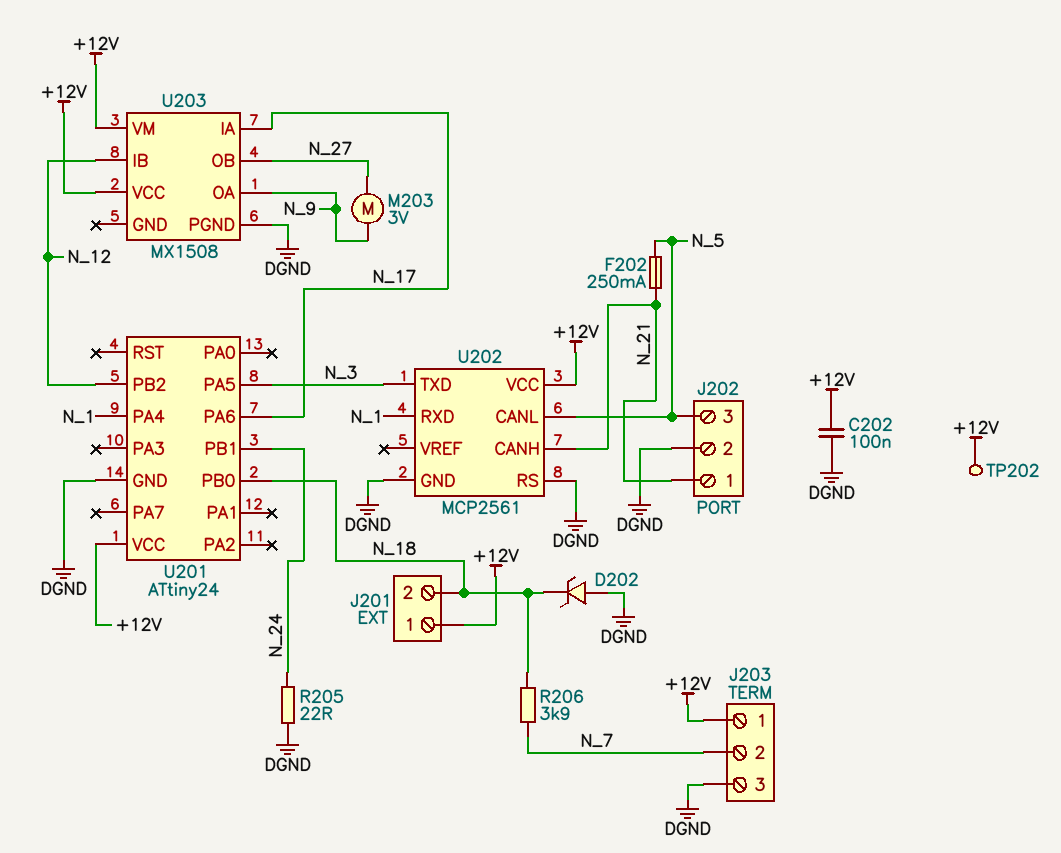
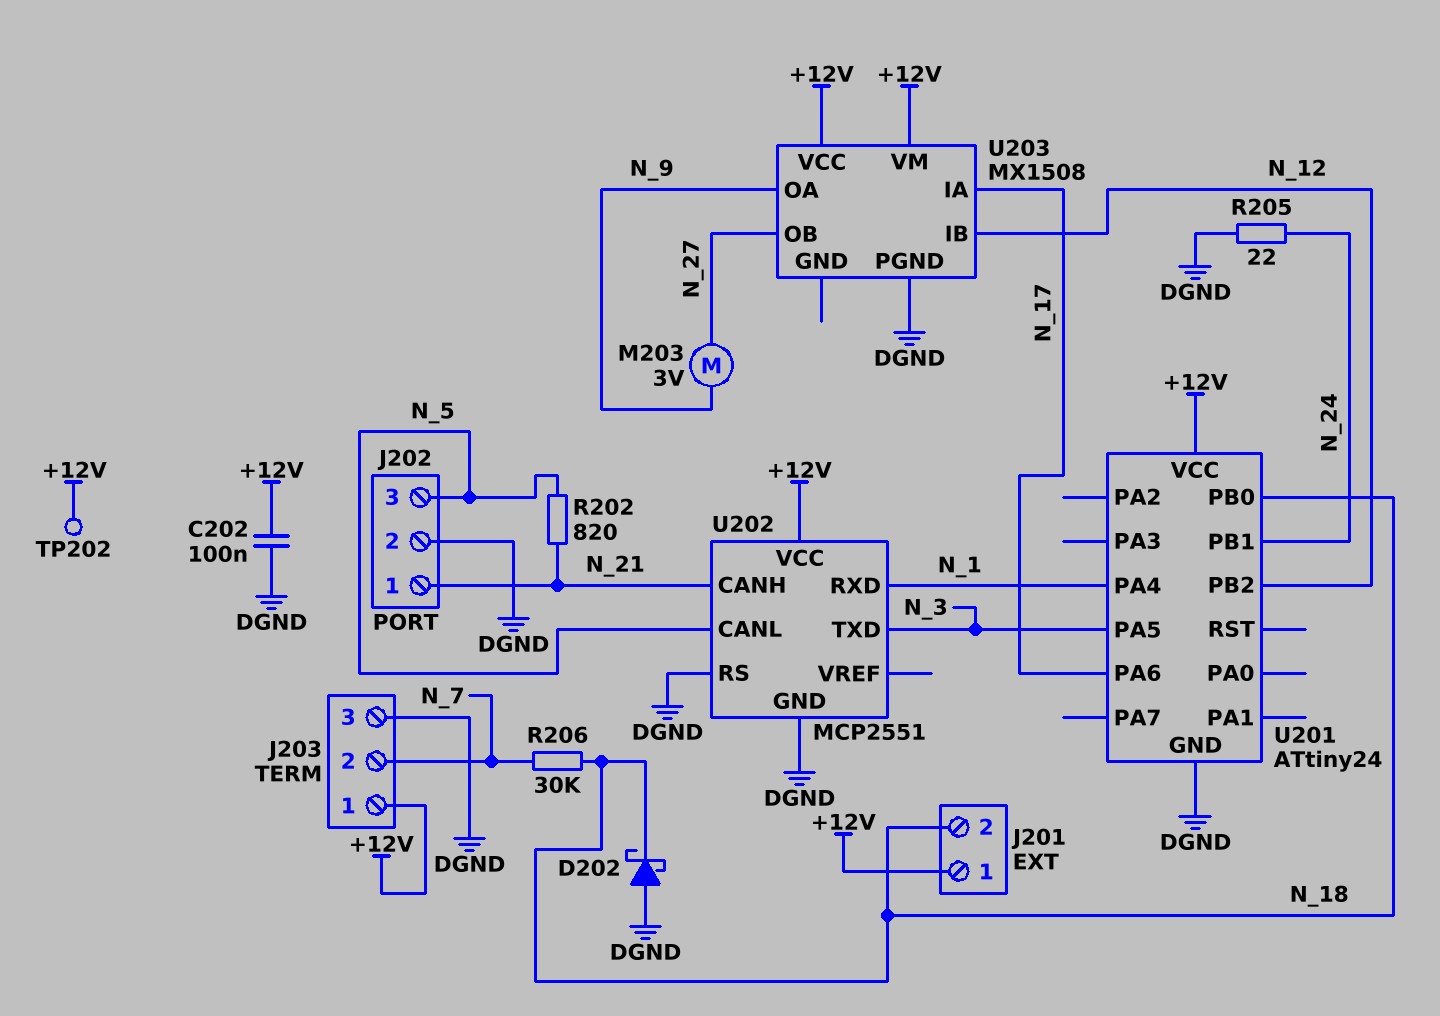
D202: zener (A DGND, K N_18) -> schottky (A DGND, K N_18)
F202: 250mA (N_5, N_21) -> none
R202: none -> 820 (N_5, N_21)
R206: 3.9k (N_7, N_18) -> 30k (N_7, N_18)
U202: MCP2561 -> MCP2551

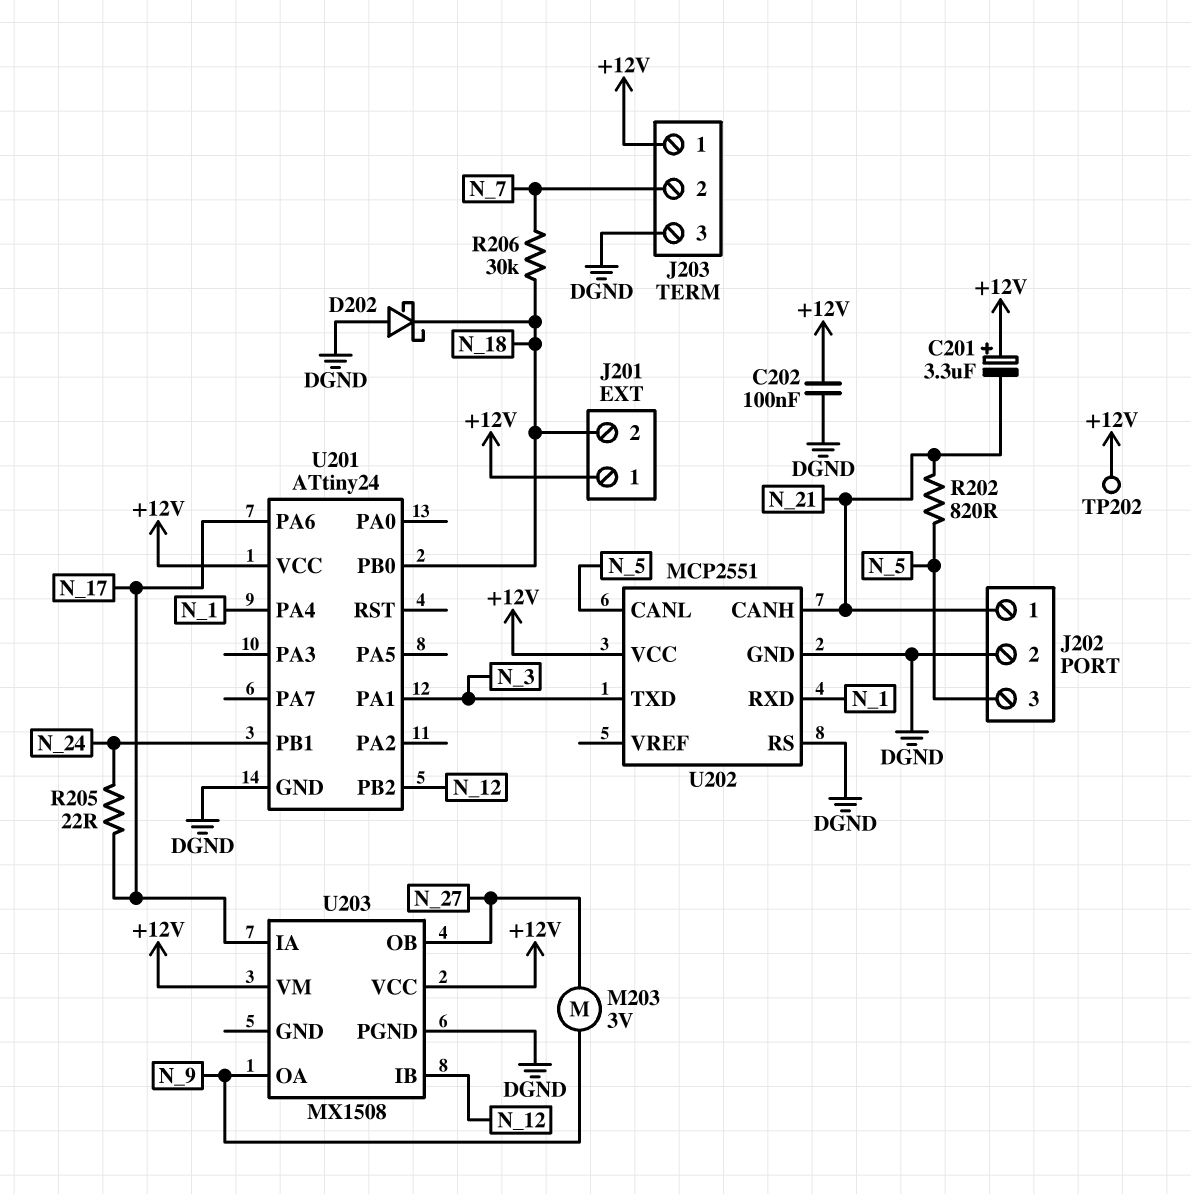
C201: none -> 3.3uF (plus +12V, minus N_21)
R205: 22 (DGND, N_24) -> 22 (N_17, N_24)
U201 pin PA1: none -> N_3
U201 pin PA5: N_3 -> none

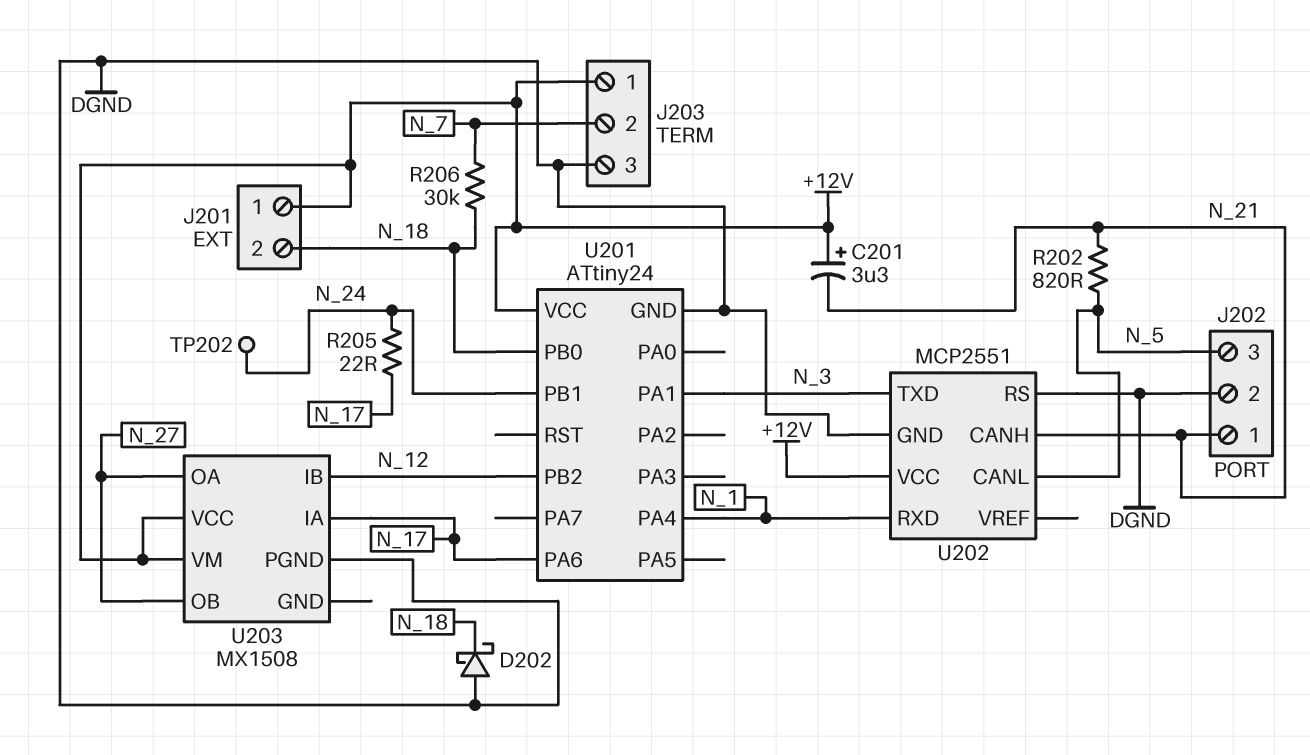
C202: 100nF (+12V, DGND) -> none
M203: motor 3V (N_9, N_27) -> none
TP202: test point (+12V) -> test point (N_24)
U203 pin OA: N_9 -> N_27

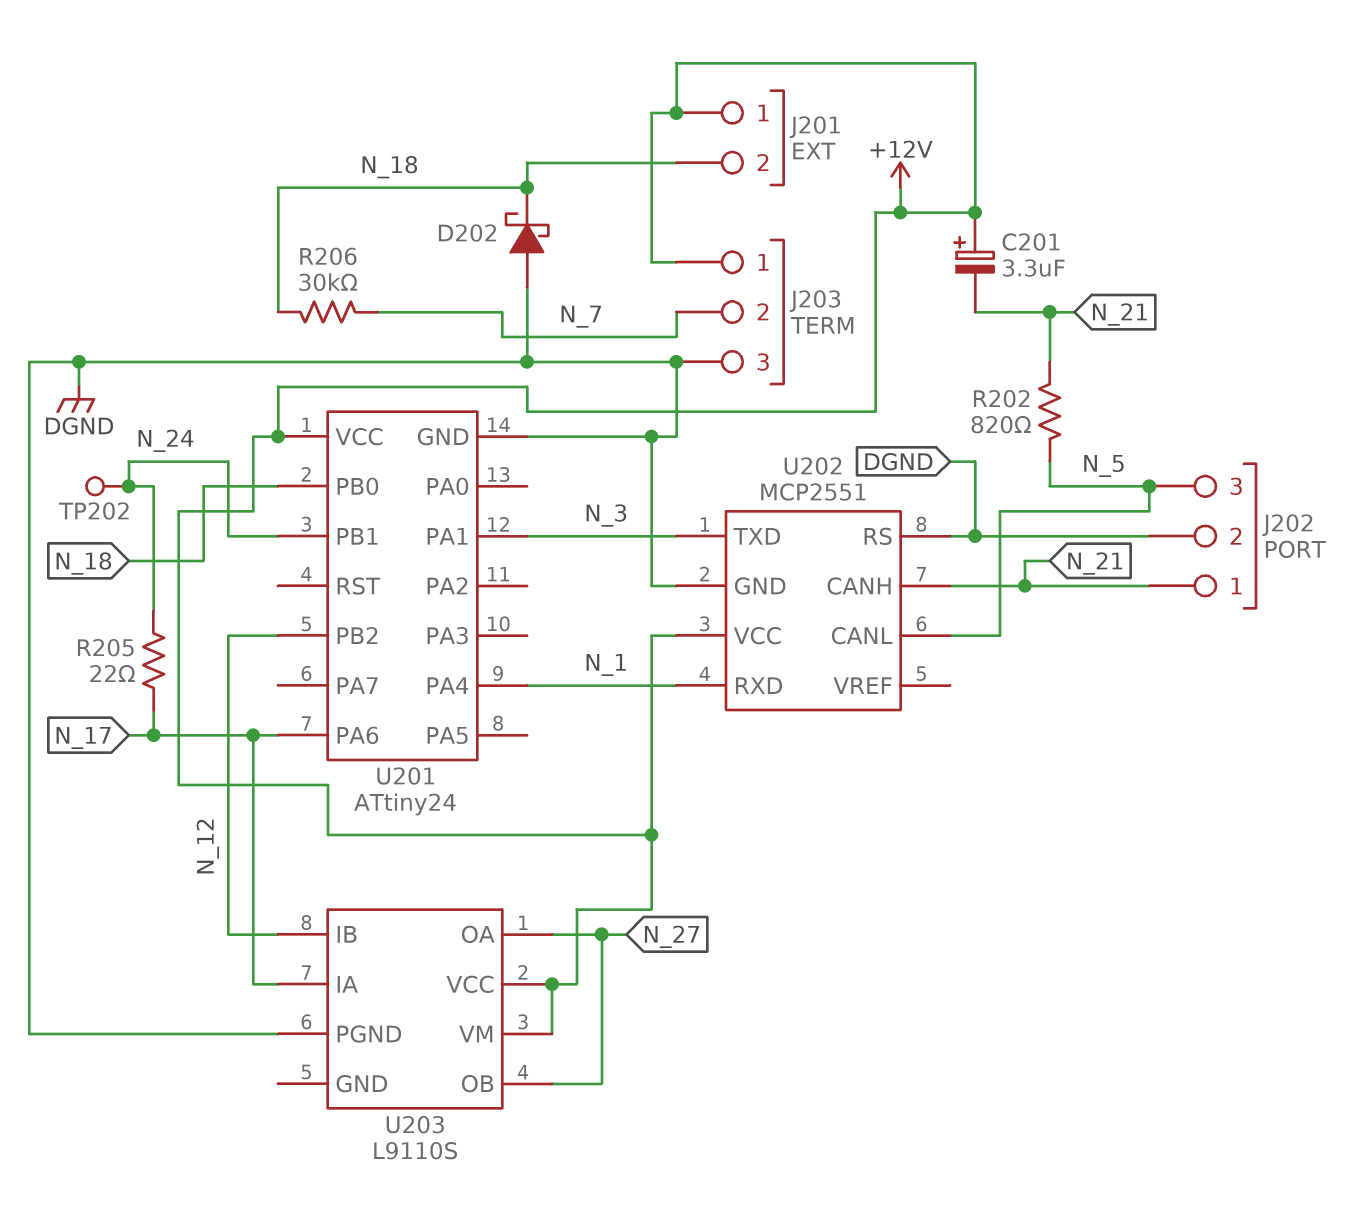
U203: MX1508 -> L9110S

